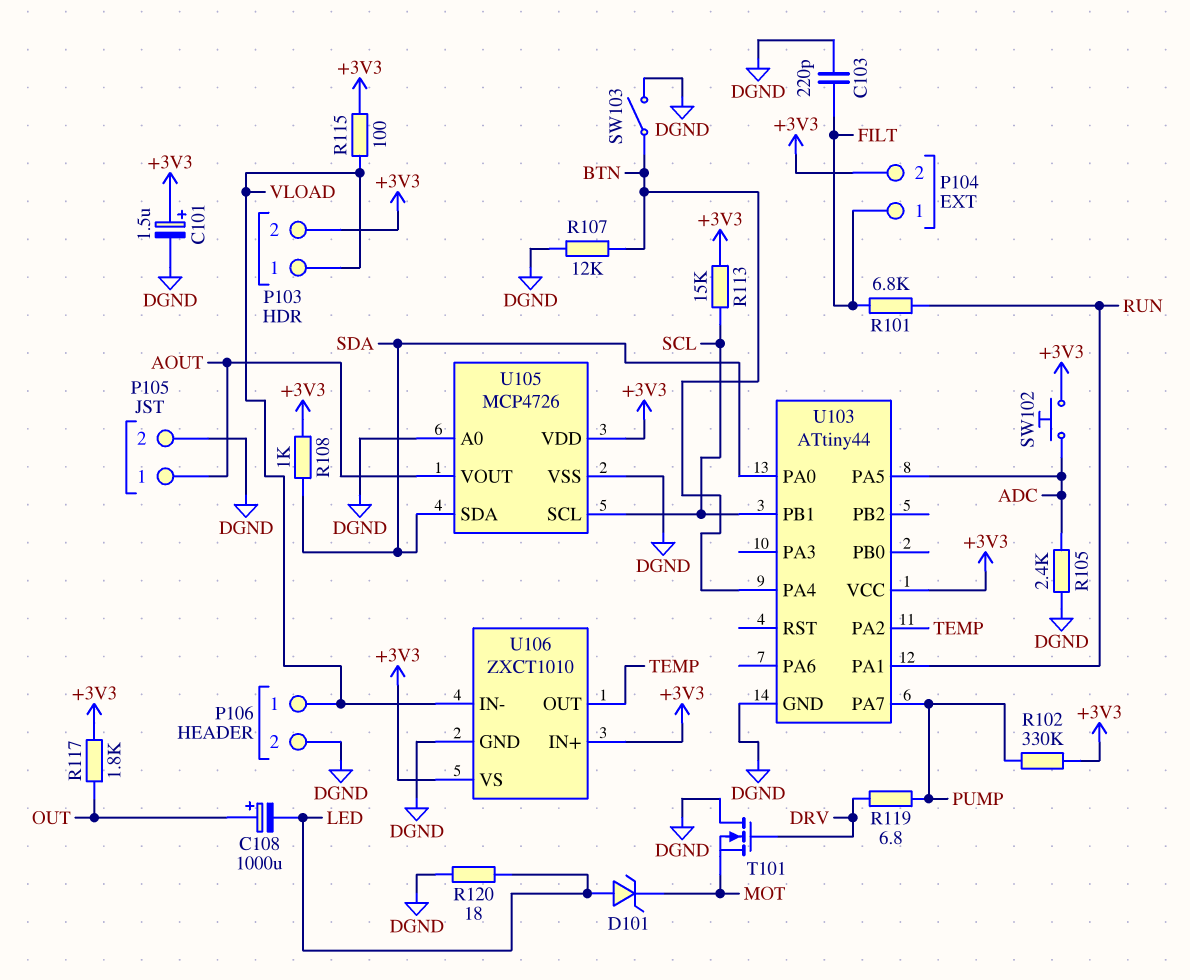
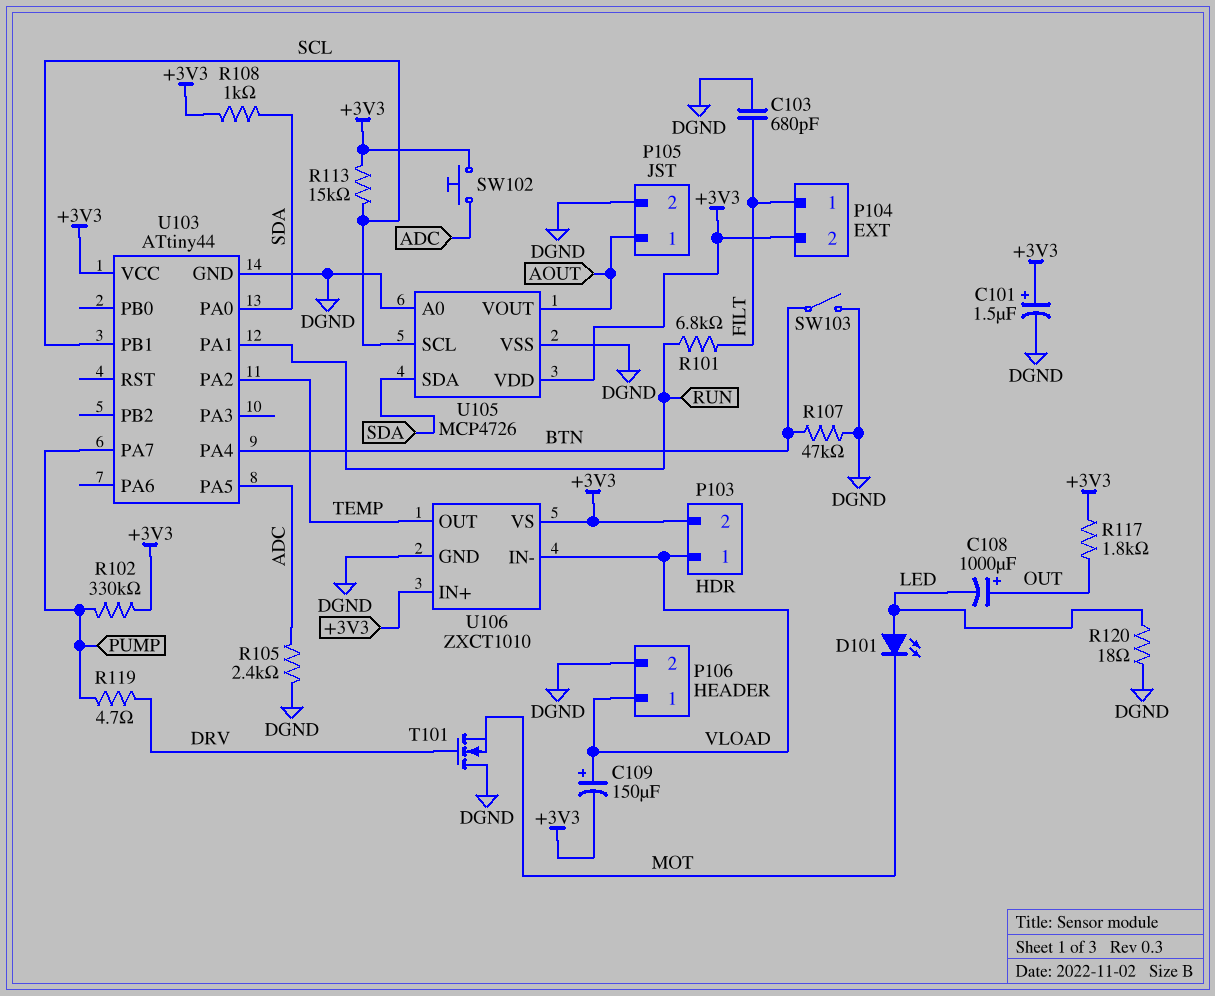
C103: 220pF (DGND, FILT) -> 680pF (DGND, FILT)
C109: none -> 150uF (plus VLOAD, minus +3V3)
D101: zener (A LED, K MOT) -> LED (A LED, K MOT)
R107: 12k (BTN, DGND) -> 47k (BTN, DGND)
R115: 100 (+3V3, VLOAD) -> none
R119: 6.8 (DRV, PUMP) -> 4.7 (DRV, PUMP)

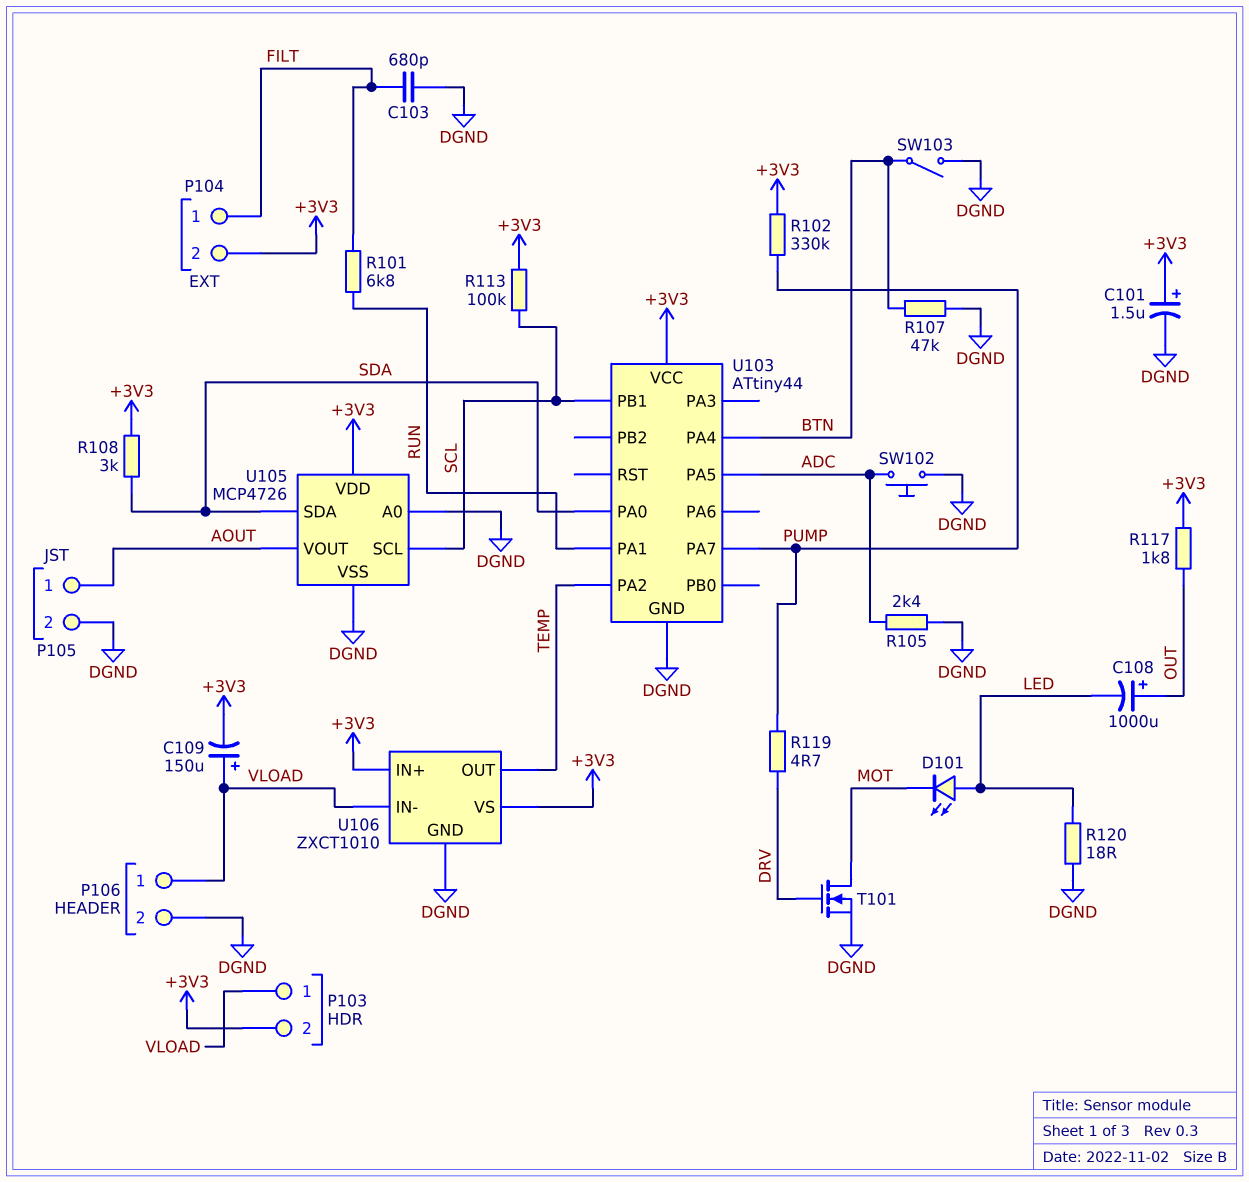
R108: 1k (+3V3, SDA) -> 3k (+3V3, SDA)
R113: 15k (+3V3, SCL) -> 100k (+3V3, SCL)
SW102: button (+3V3, ADC) -> button (ADC, DGND)
T101: NMOS (G DRV, D DGND, S MOT) -> NMOS (G DRV, D MOT, S DGND)

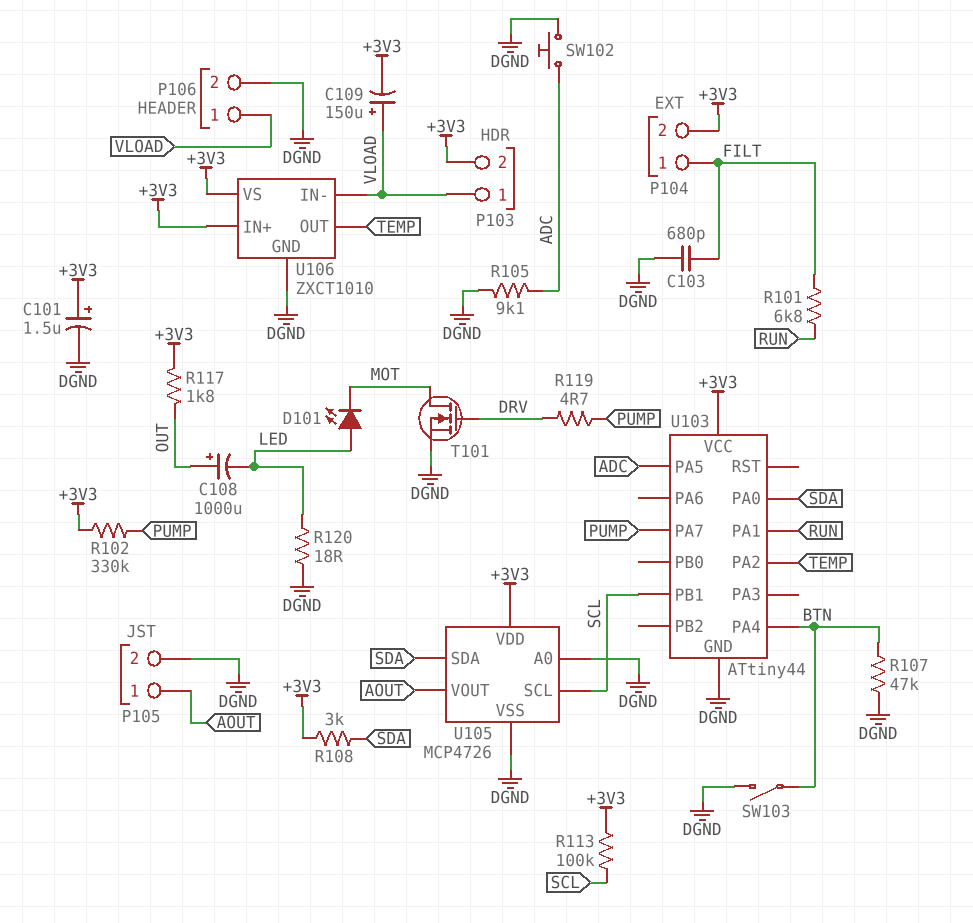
R105: 2.4k (ADC, DGND) -> 9.1k (ADC, DGND)

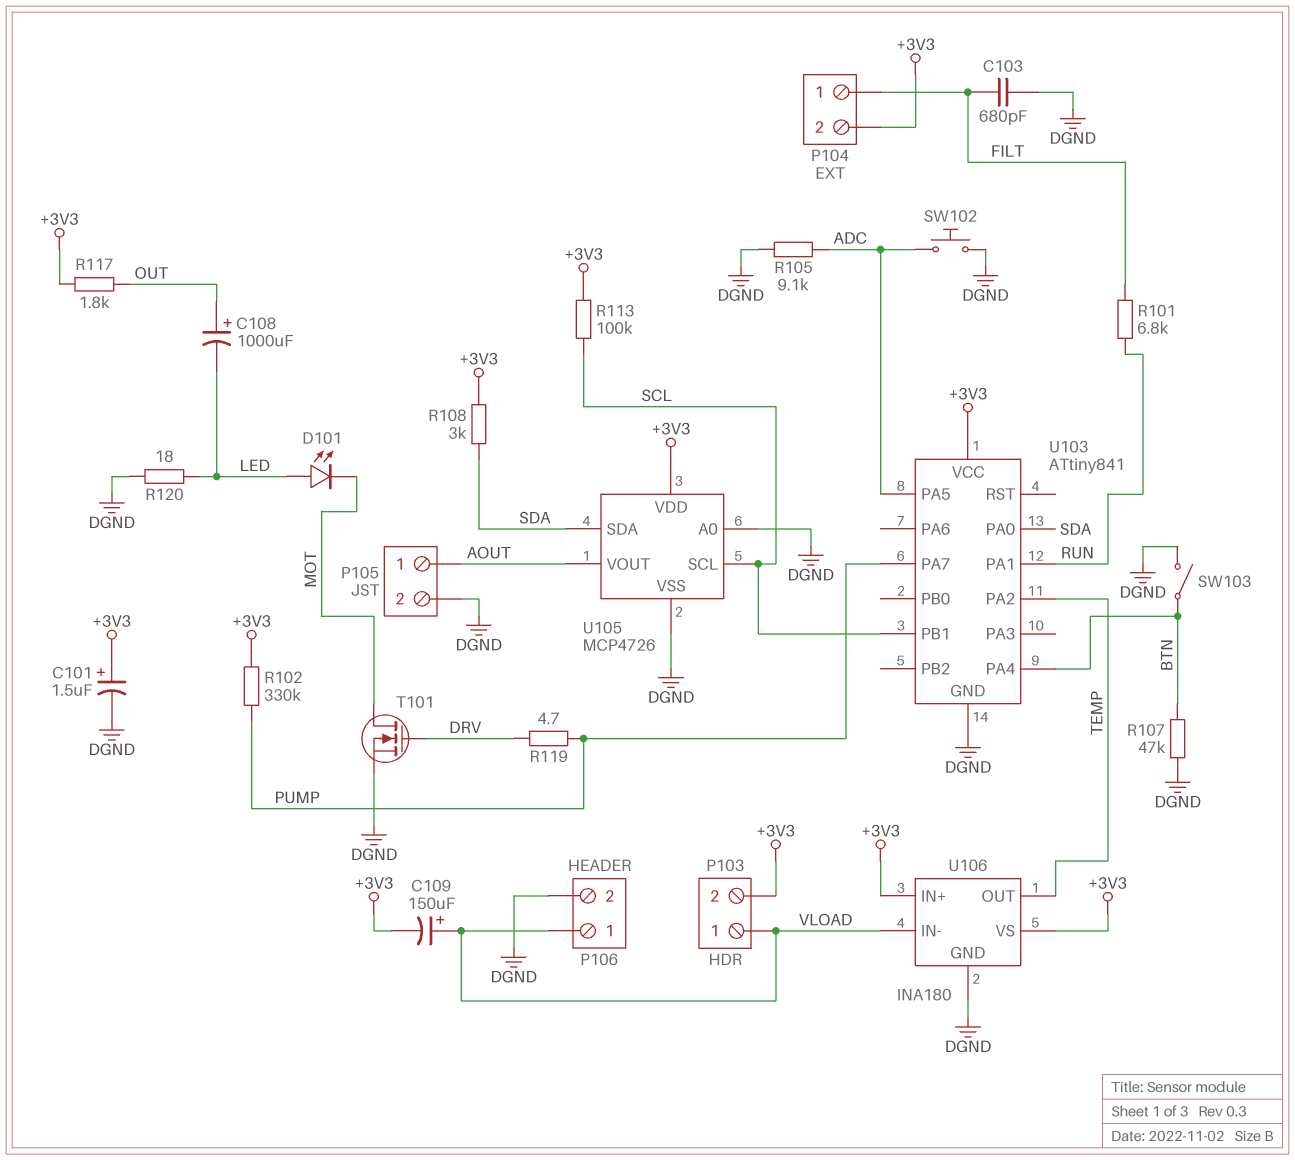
U103: ATtiny44 -> ATtiny841
U106: ZXCT1010 -> INA180

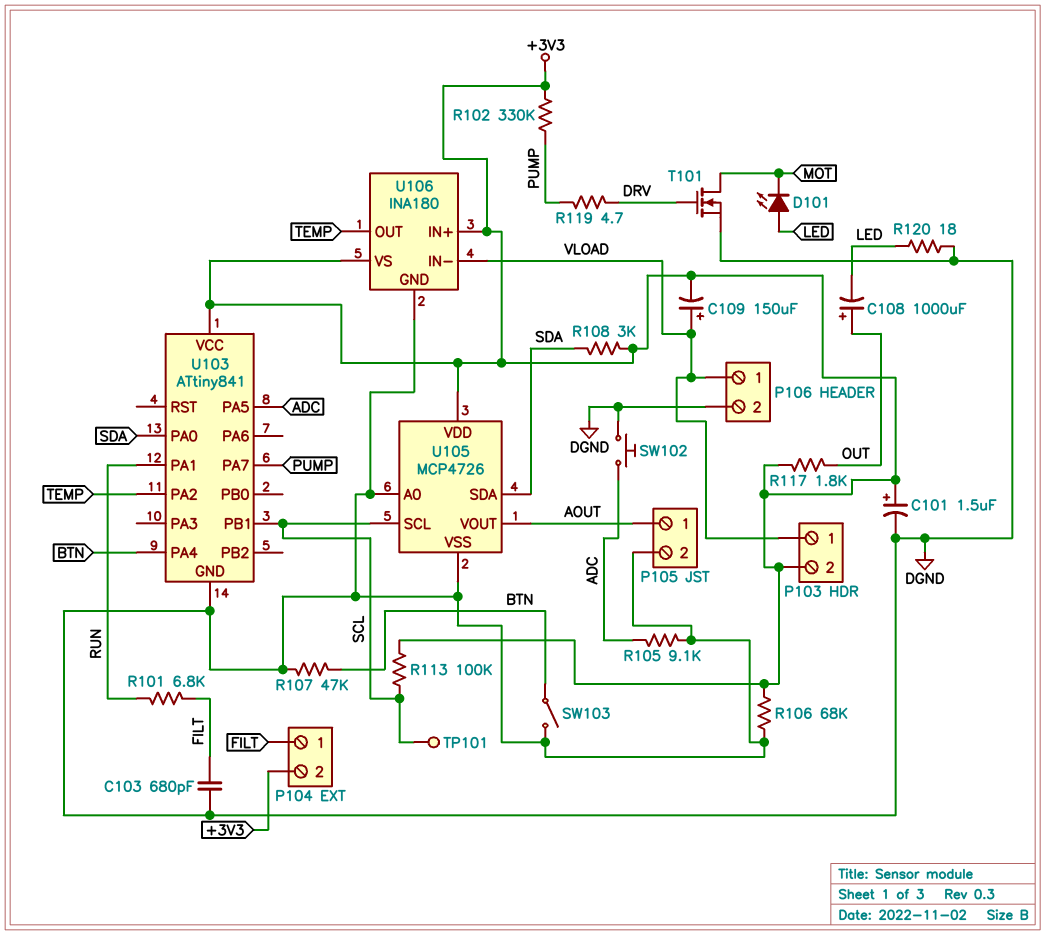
R106: none -> 68k (+3V3, DGND)
TP101: none -> test point (SCL)

